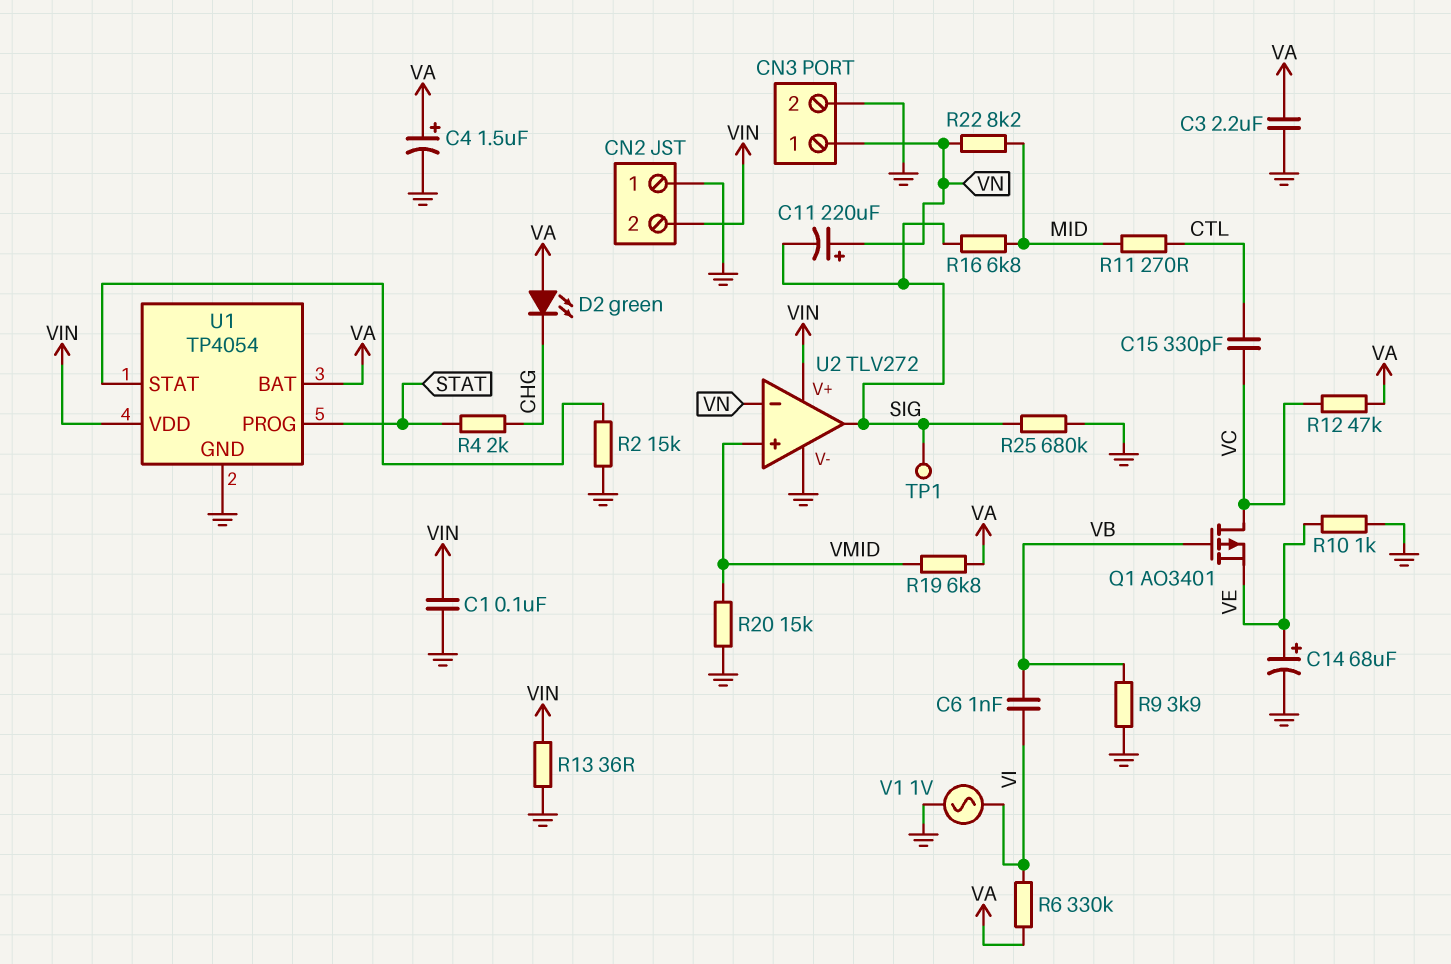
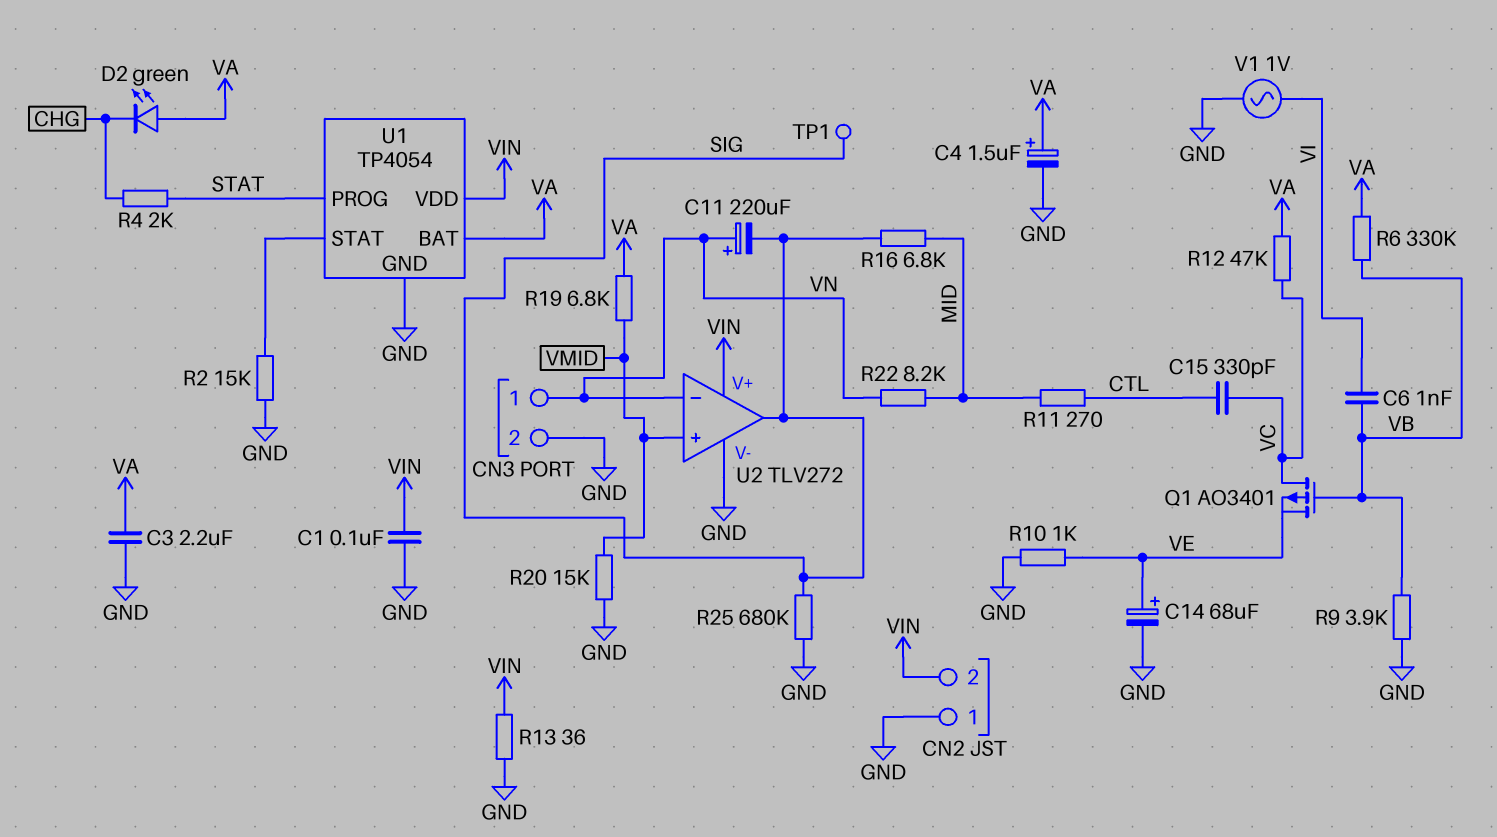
R6: 330k (VA, VI) -> 330k (VA, VB)

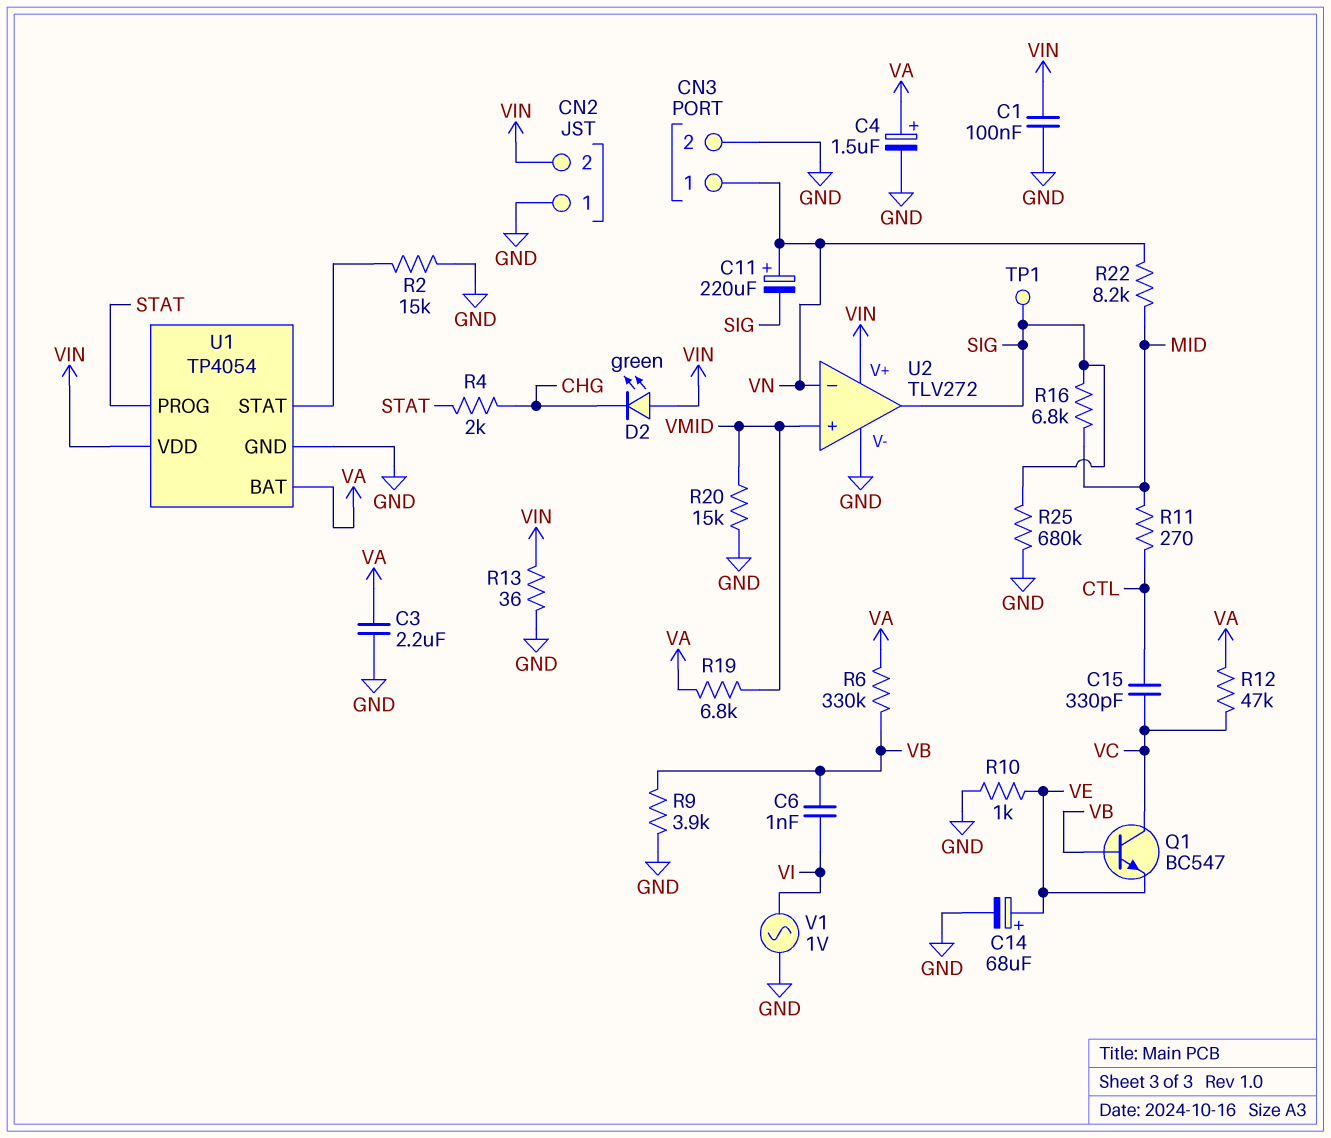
D2: LED green (A VA, K CHG) -> LED green (A VIN, K CHG)
Q1: PMOS AO3401 (G VB, D VC, S VE) -> NPN BC547 (B VB, C VC, E VE)

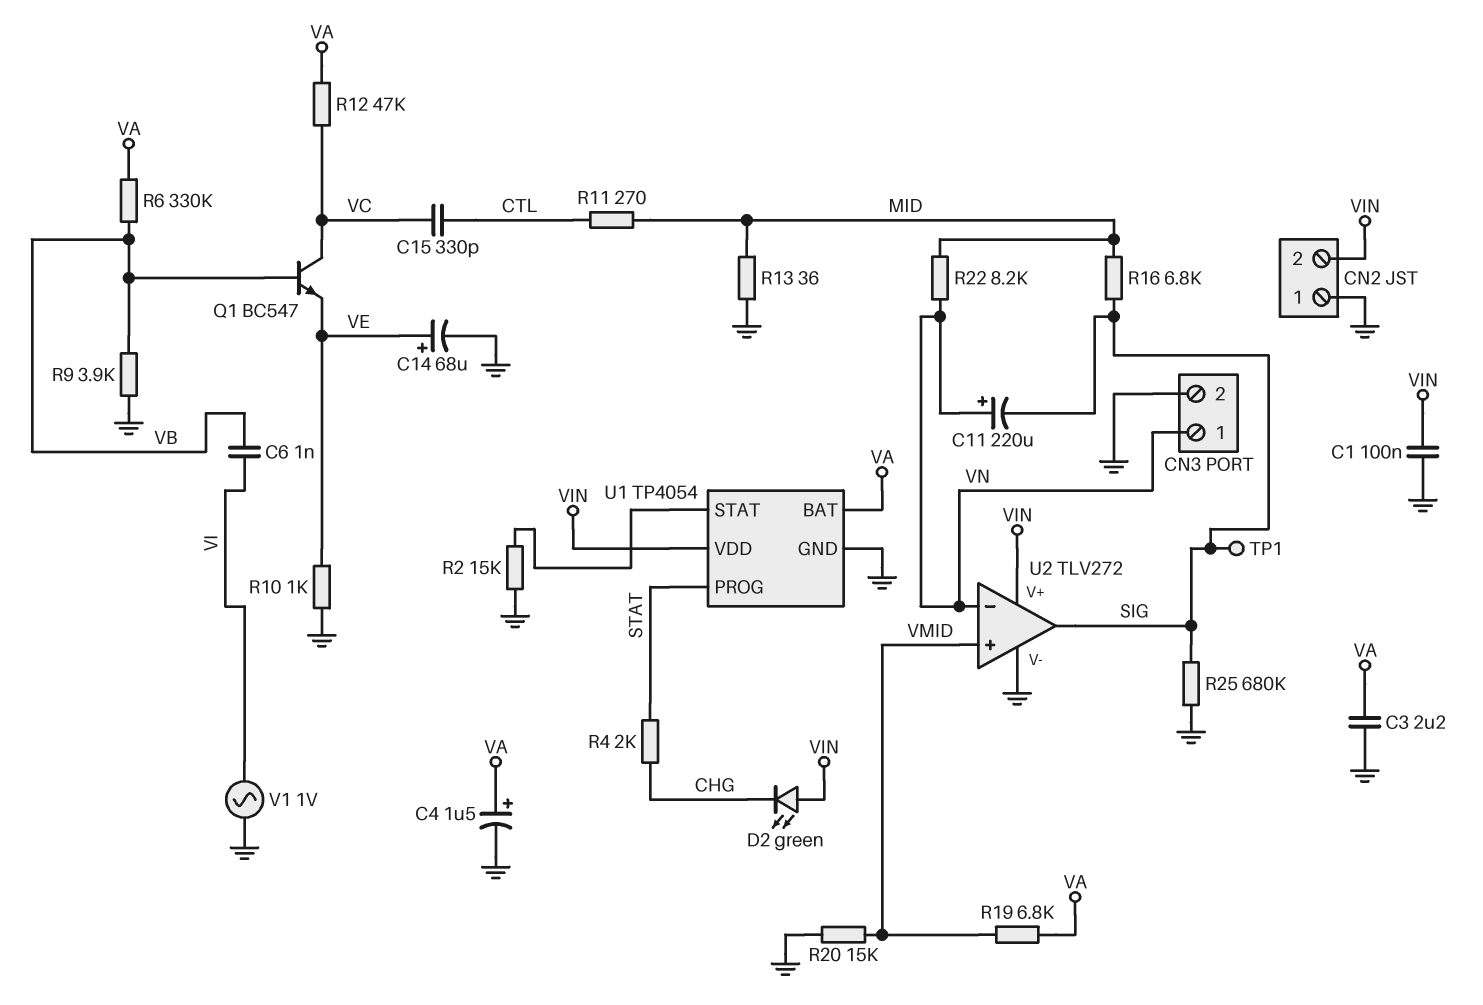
R13: 36 (GND, VIN) -> 36 (GND, MID)

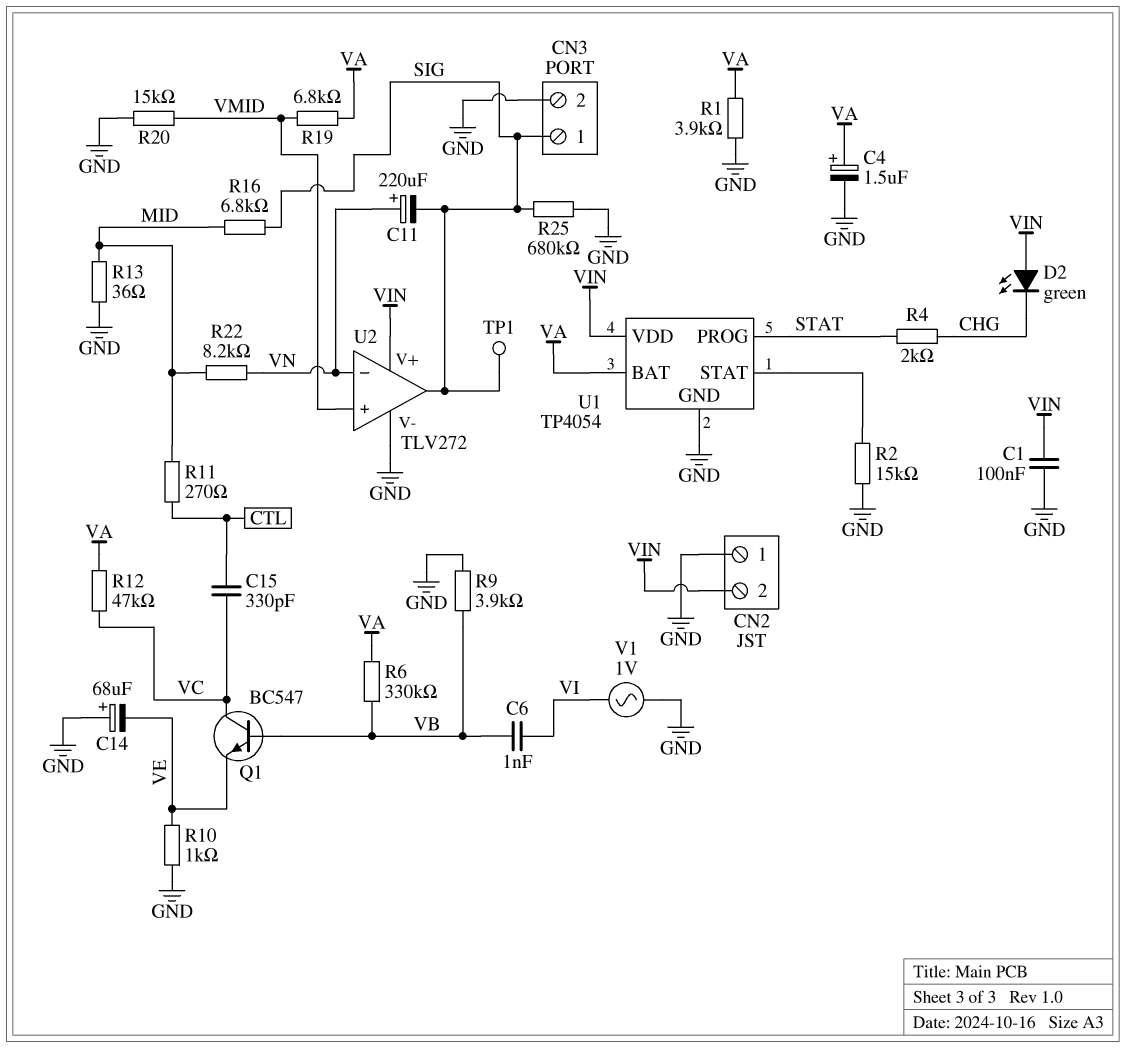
C3: 2.2uF (GND, VA) -> none
C14: 68uF (plus VE, minus GND) -> 68uF (plus GND, minus VE)
CN3 pin 1: VN -> SIG
R1: none -> 3.9k (GND, VA)

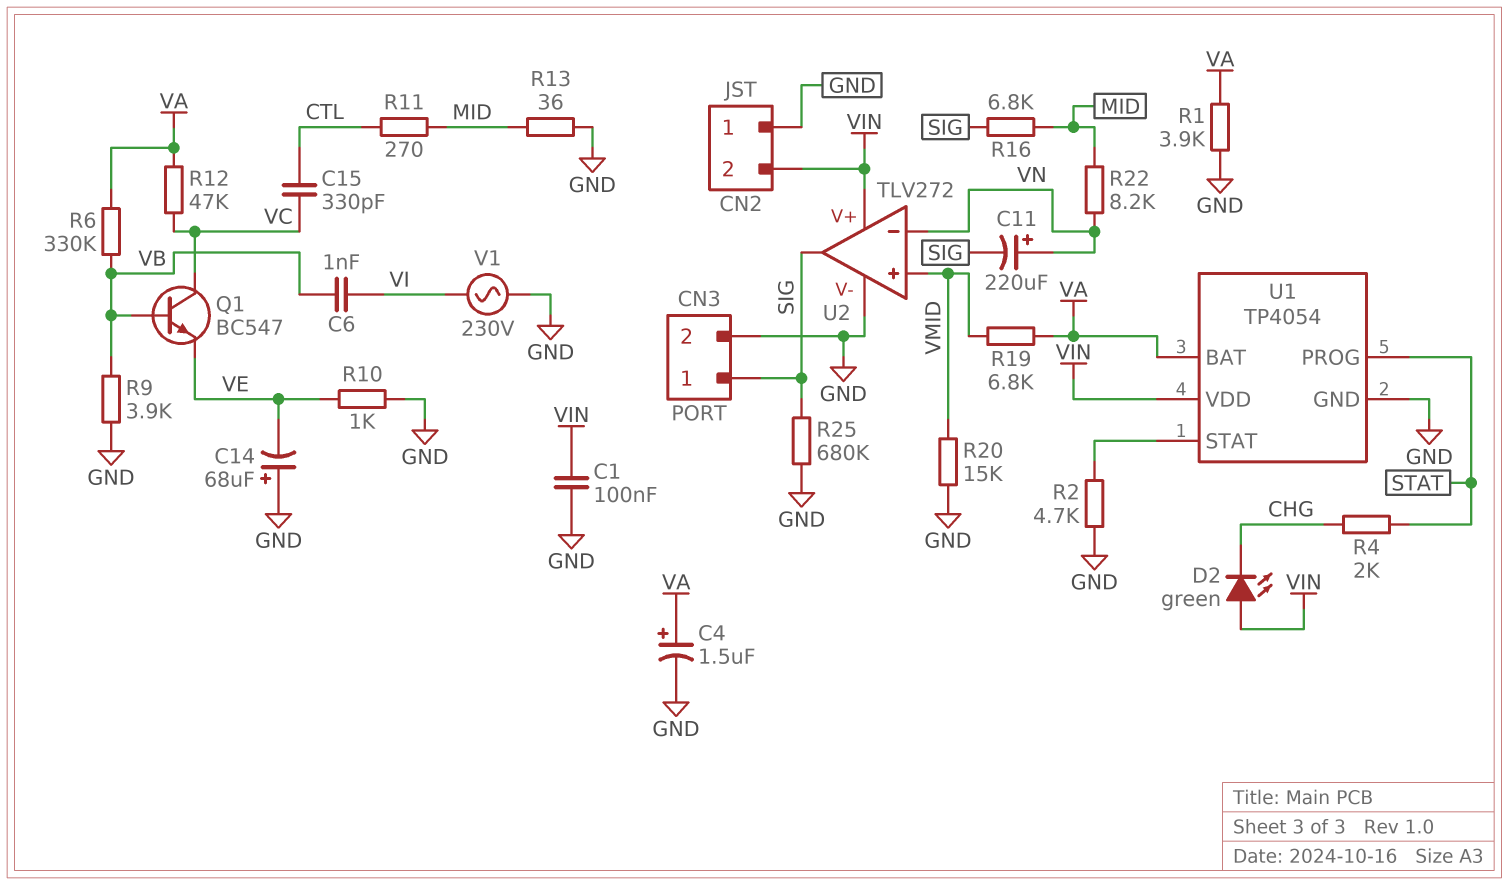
R2: 15k (GND, U1/STAT) -> 4.7k (GND, U1/STAT)
TP1: test point (SIG) -> none
V1: AC 1V (GND, VI) -> AC 230V (GND, VI)

